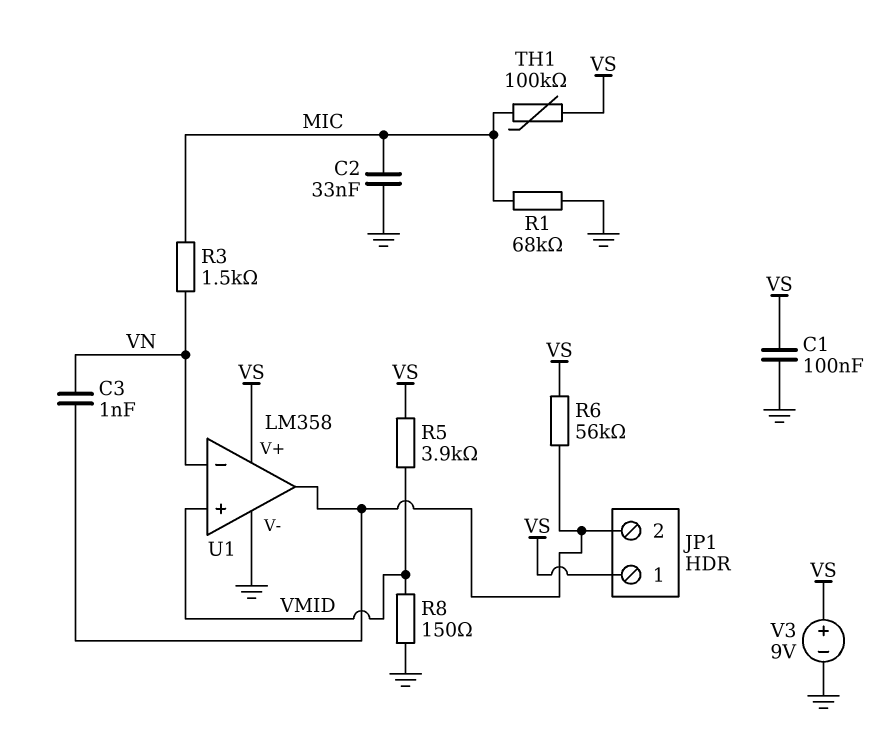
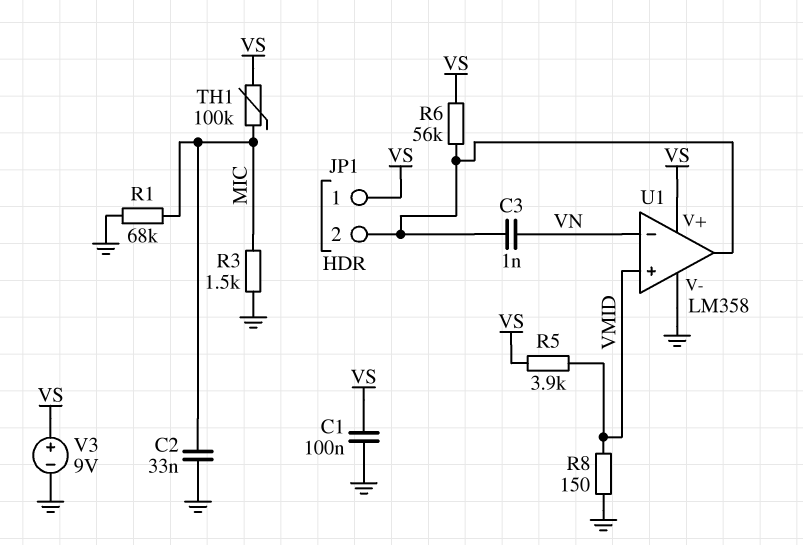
R3: 1.5k (MIC, VN) -> 1.5k (GND, MIC)

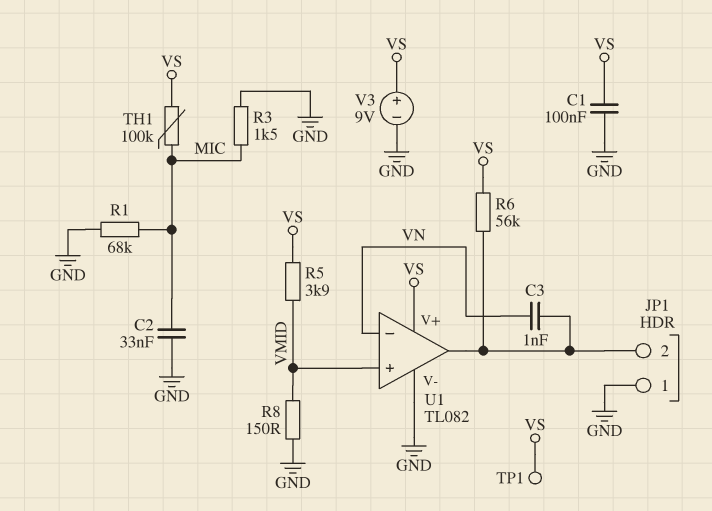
JP1 pin 1: VS -> GND
TP1: none -> test point (VS)
U1: LM358 -> TL082

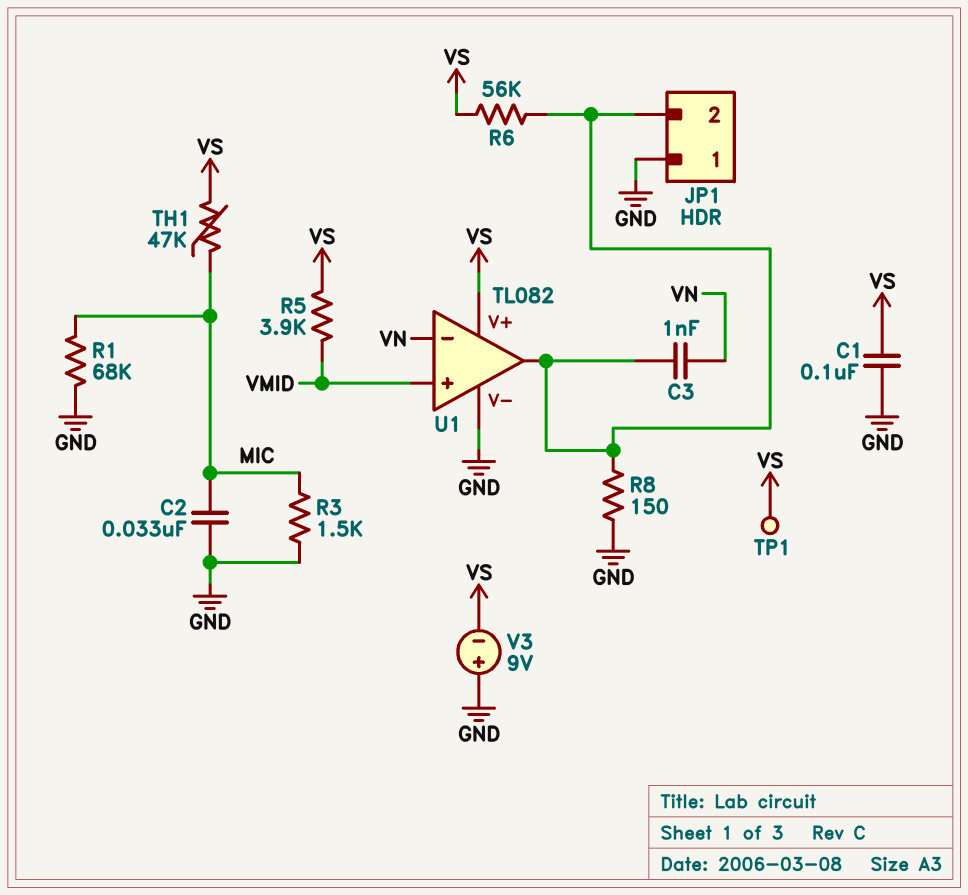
R8: 150 (GND, VMID) -> 150 (GND, JP1/2)
TH1: 100k (MIC, VS) -> 47k (MIC, VS)
V3: 9V (plus VS, minus GND) -> 9V (plus GND, minus VS)

